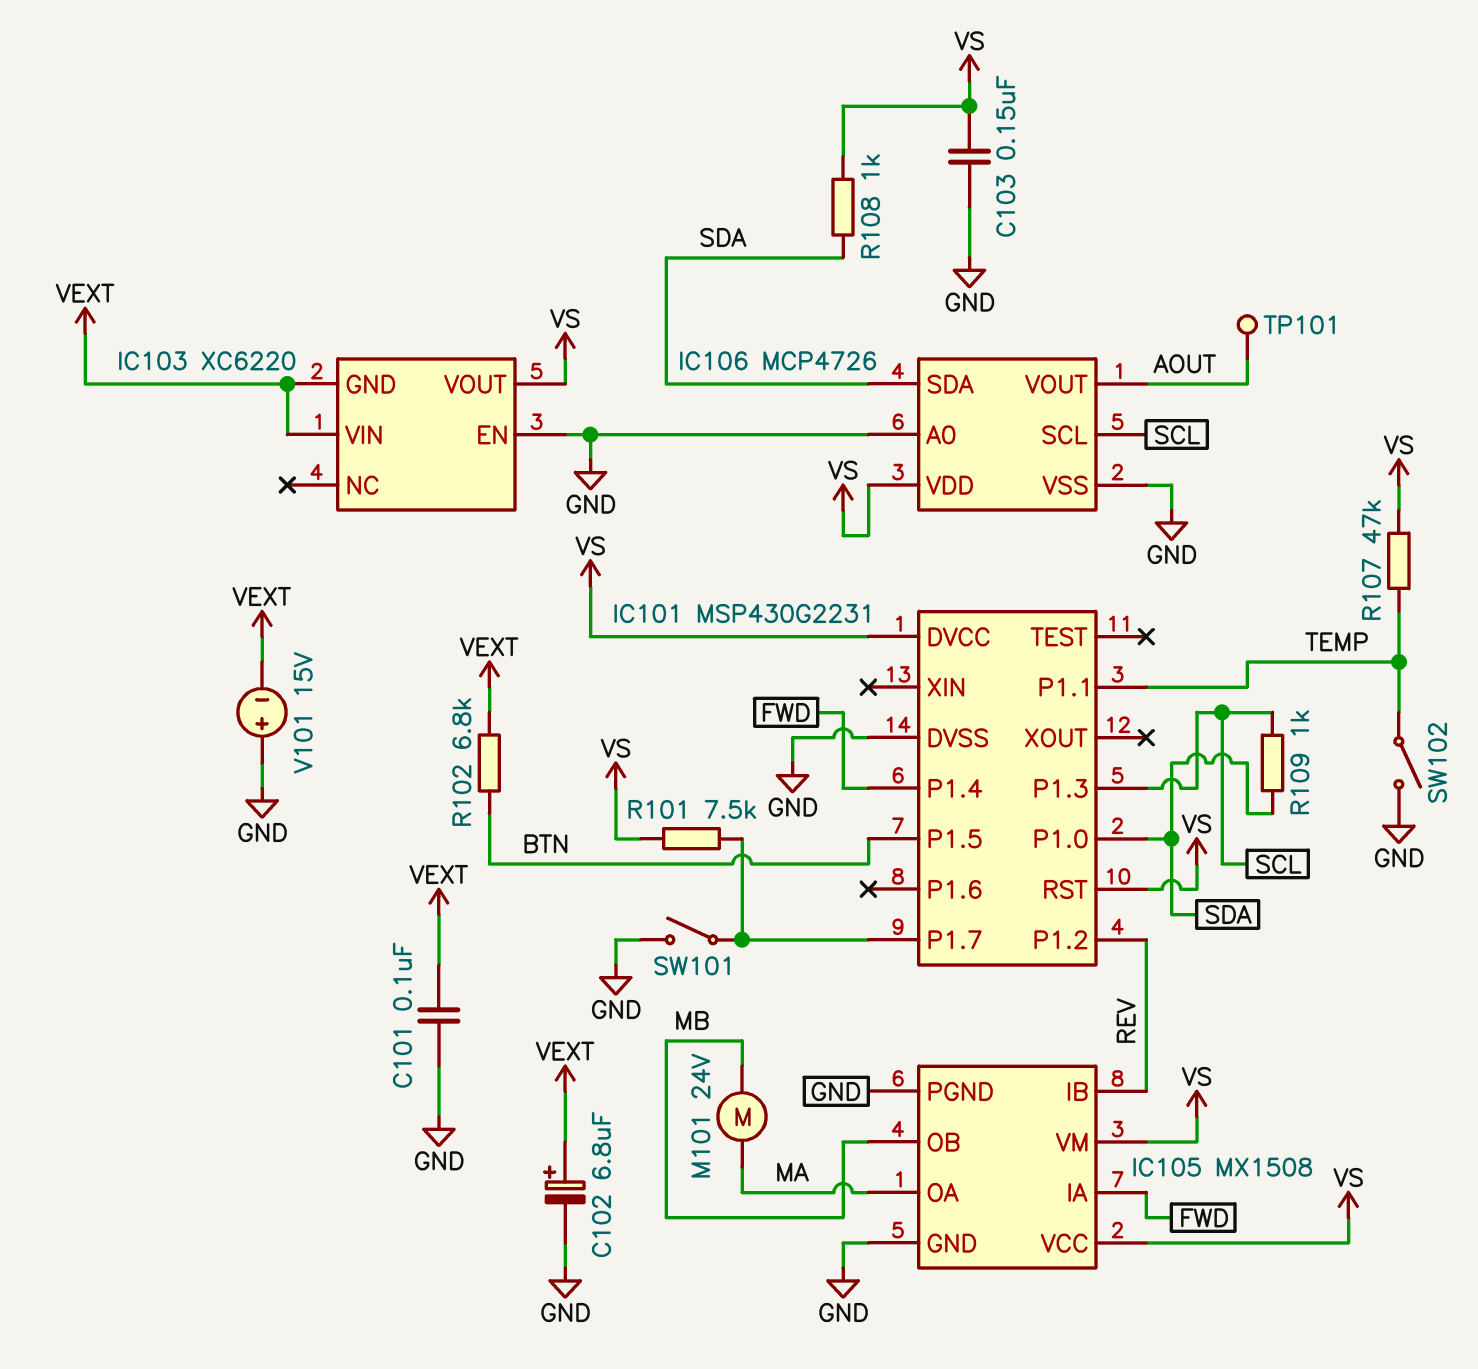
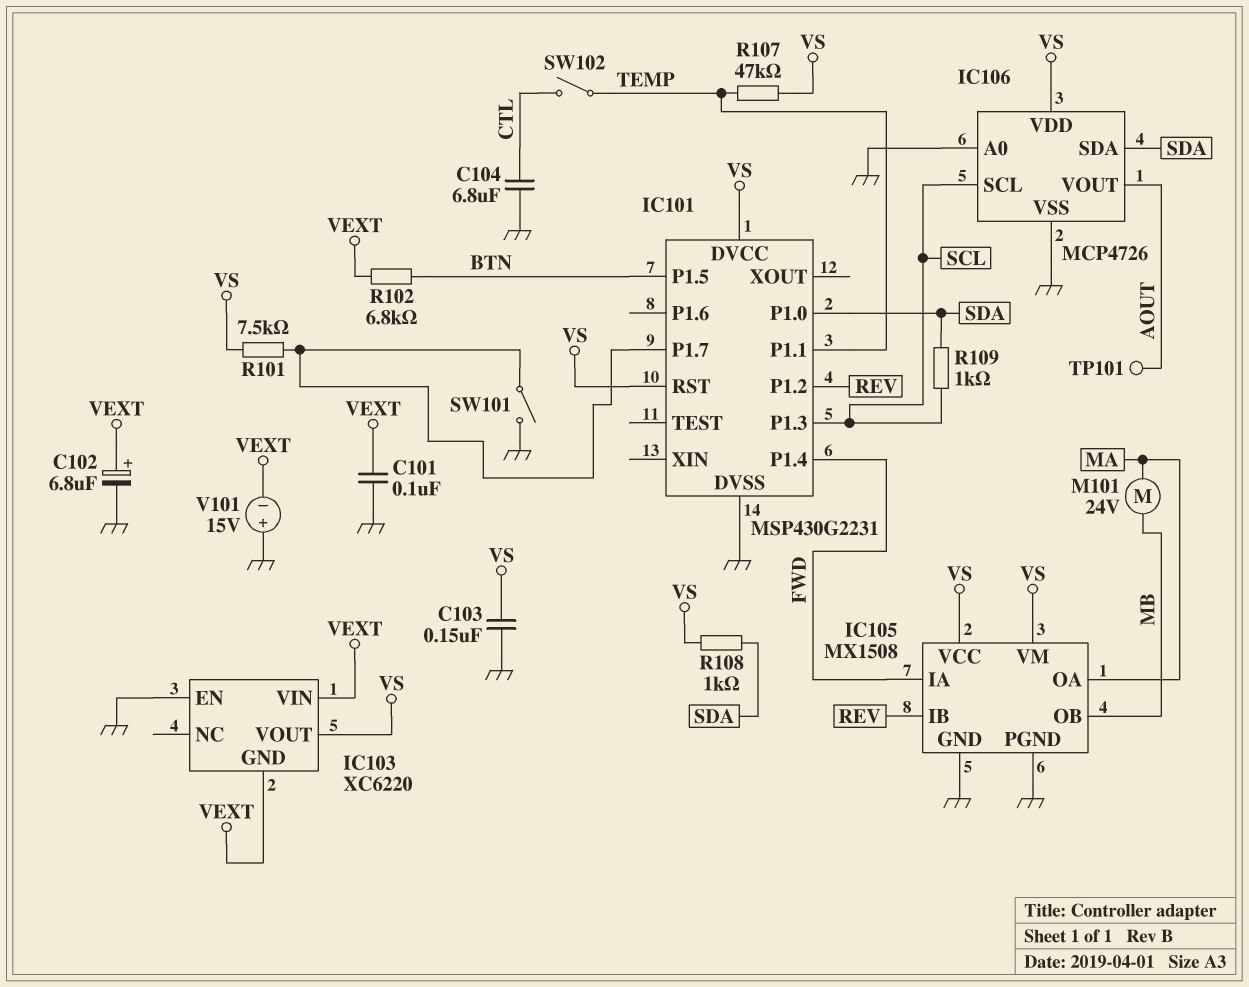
C104: none -> 6.8uF (CTL, GND)
SW102: switch (GND, TEMP) -> switch (CTL, TEMP)

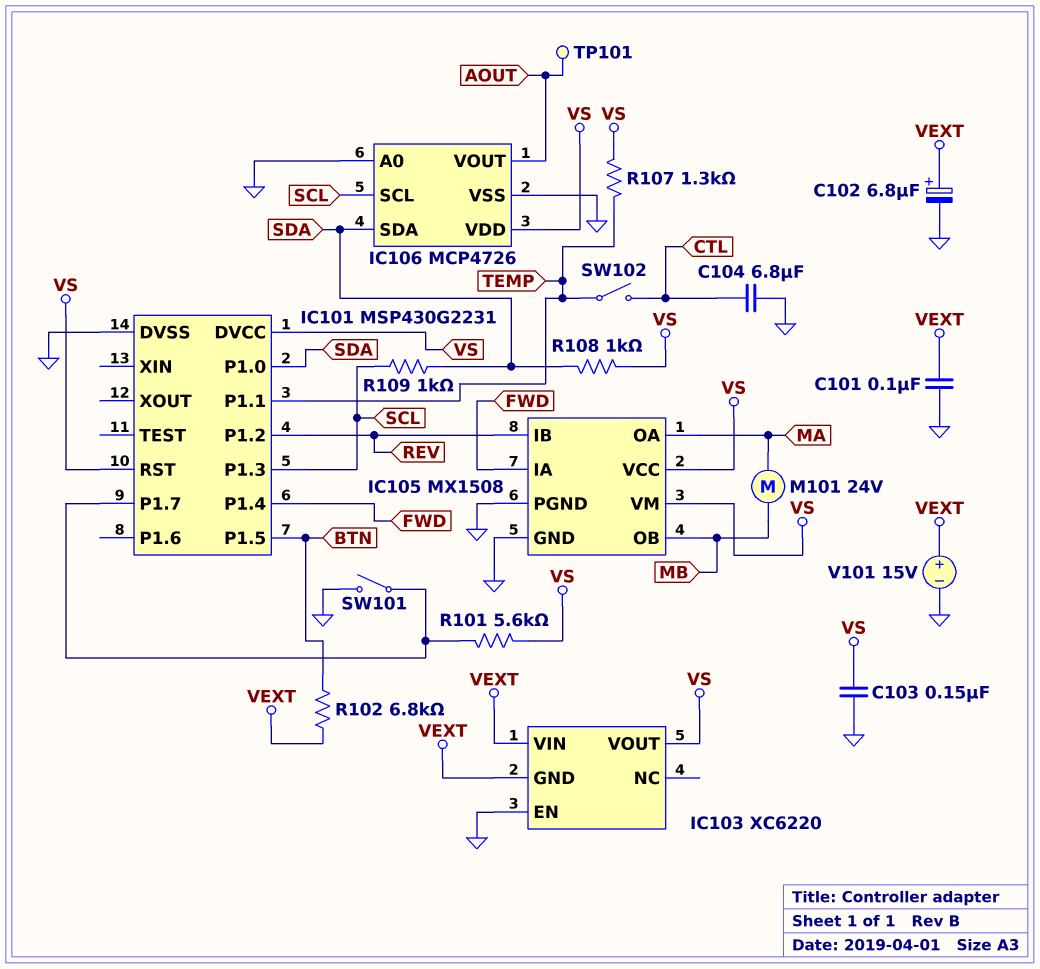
R101: 7.5k (IC101/P1.7, VS) -> 5.6k (IC101/P1.7, VS)
R107: 47k (TEMP, VS) -> 1.3k (TEMP, VS)
V101: 15V (plus GND, minus VEXT) -> 15V (plus VEXT, minus GND)

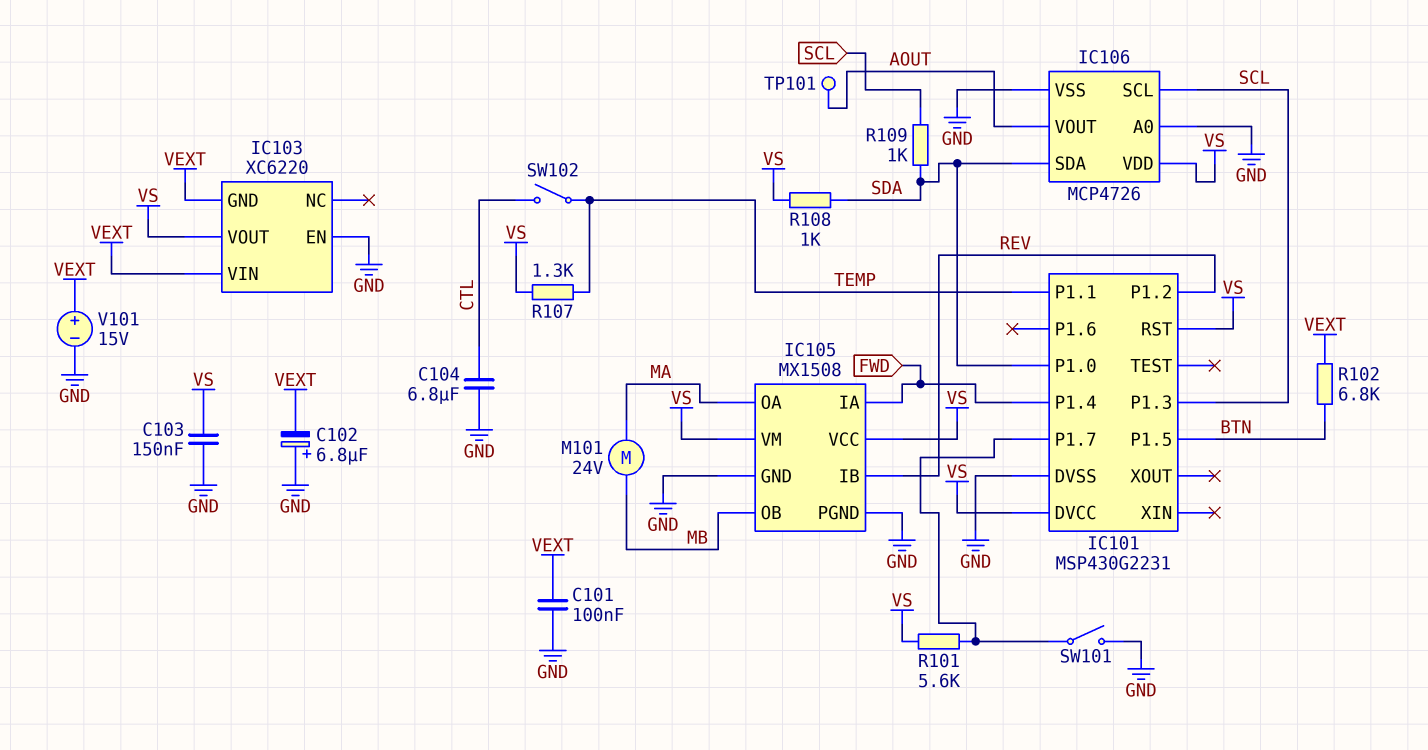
C102: 6.8uF (plus VEXT, minus GND) -> 6.8uF (plus GND, minus VEXT)

